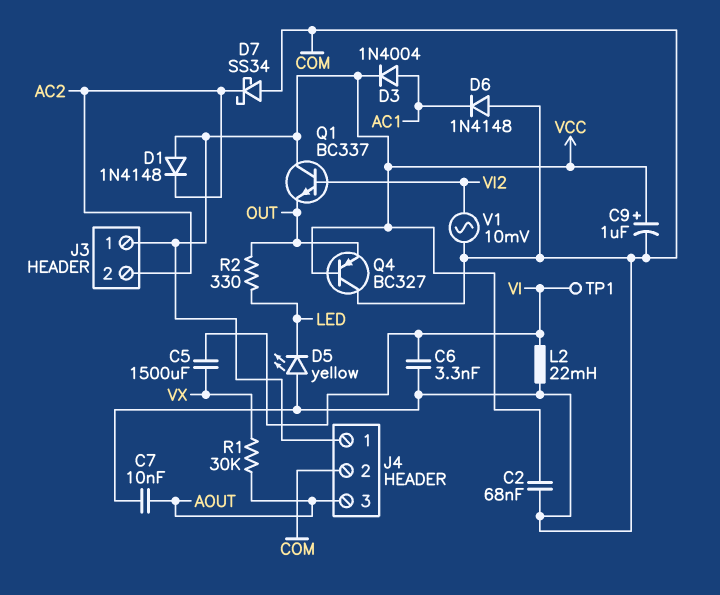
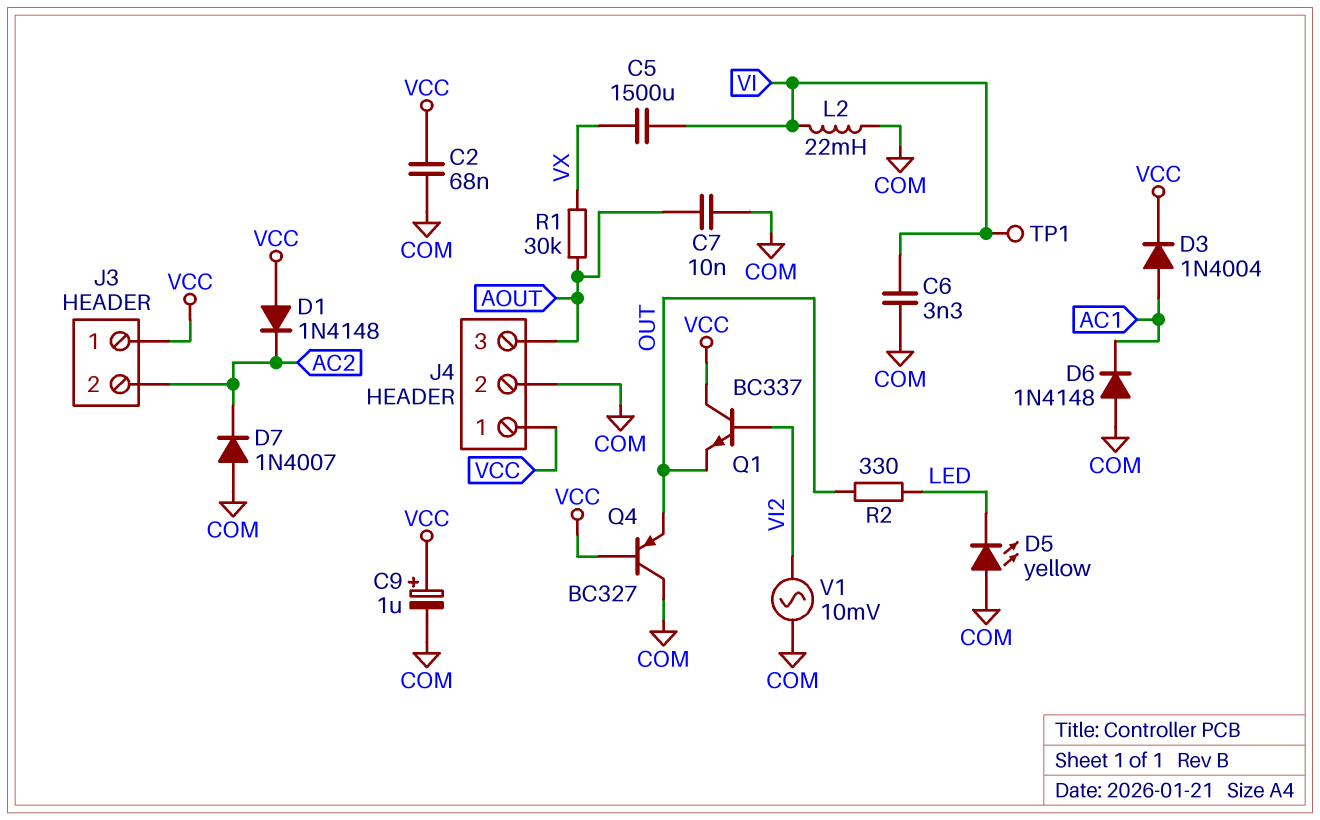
D7: schottky SS34 (A COM, K AC2) -> diode 1N4007 (A COM, K AC2)

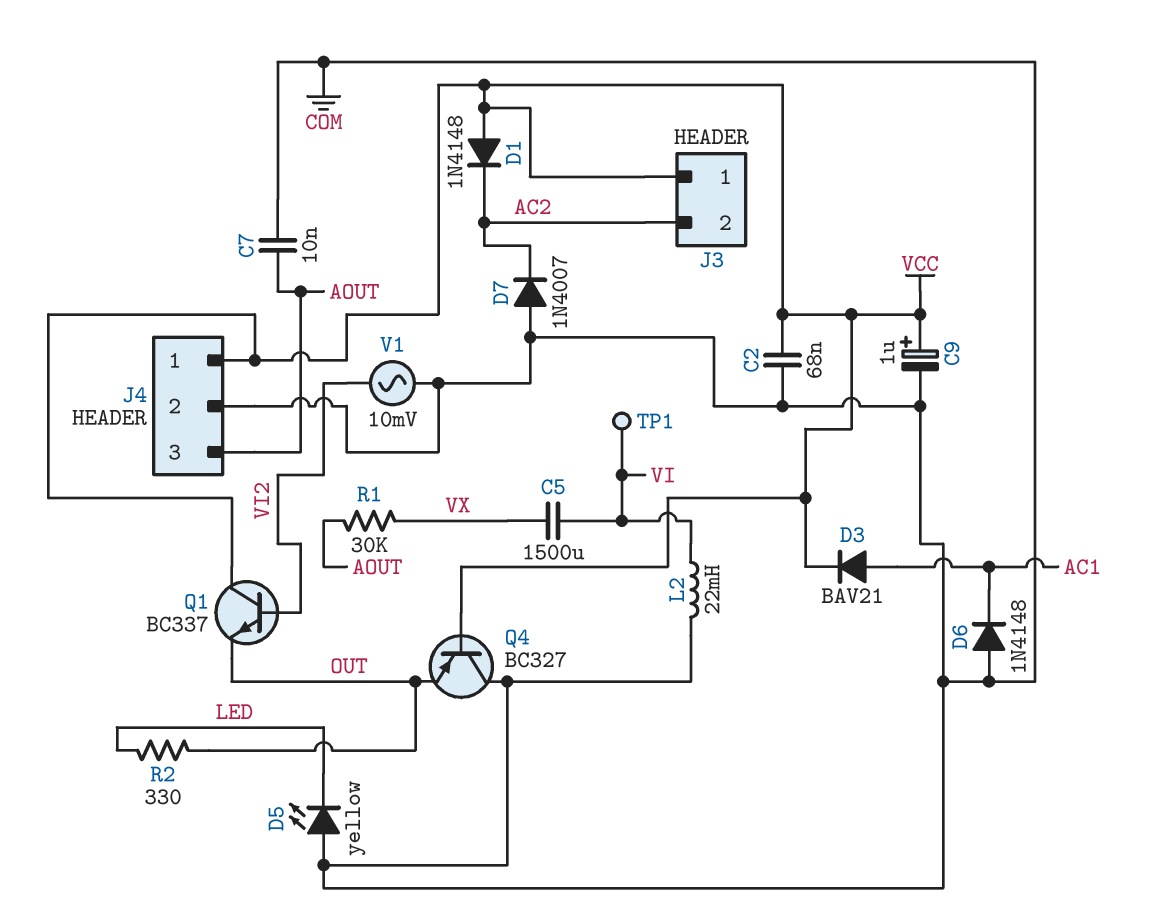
C6: 3.3nF (COM, VI) -> none
D3: diode 1N4004 (A AC1, K VCC) -> diode BAV21 (A AC1, K VCC)

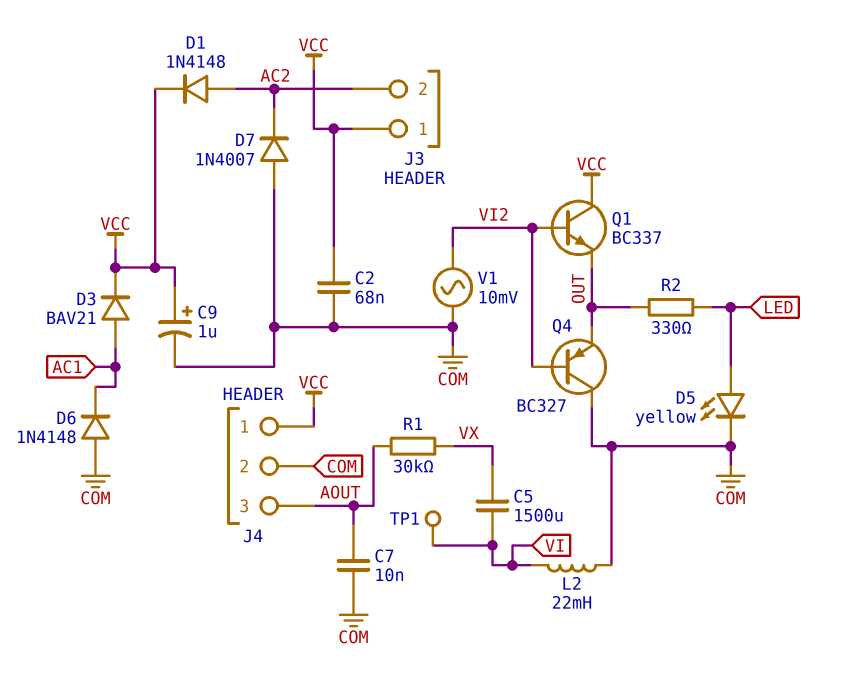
D1: diode 1N4148 (A VCC, K AC2) -> diode 1N4148 (A AC2, K VCC)
D5: LED yellow (A COM, K LED) -> LED yellow (A LED, K COM)
Q4: PNP BC327 (B VCC, C COM, E OUT) -> PNP BC327 (B VI2, C COM, E OUT)

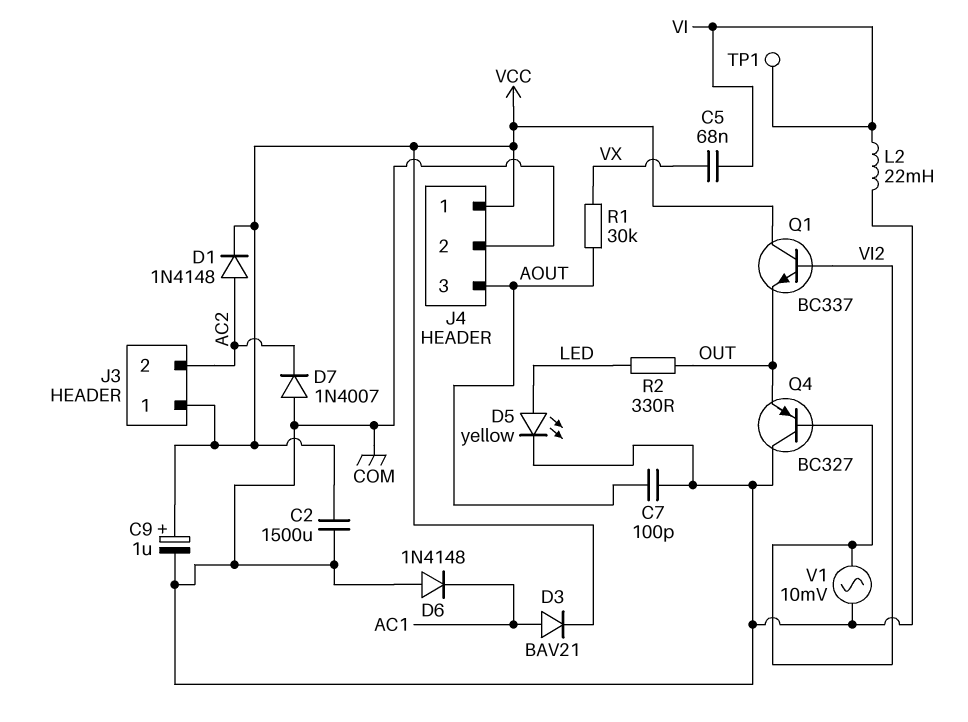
C2: 68nF (COM, VCC) -> 1500uF (COM, VCC)
C5: 1500uF (VI, VX) -> 68nF (VI, VX)
C7: 10nF (AOUT, COM) -> 100pF (AOUT, COM)

